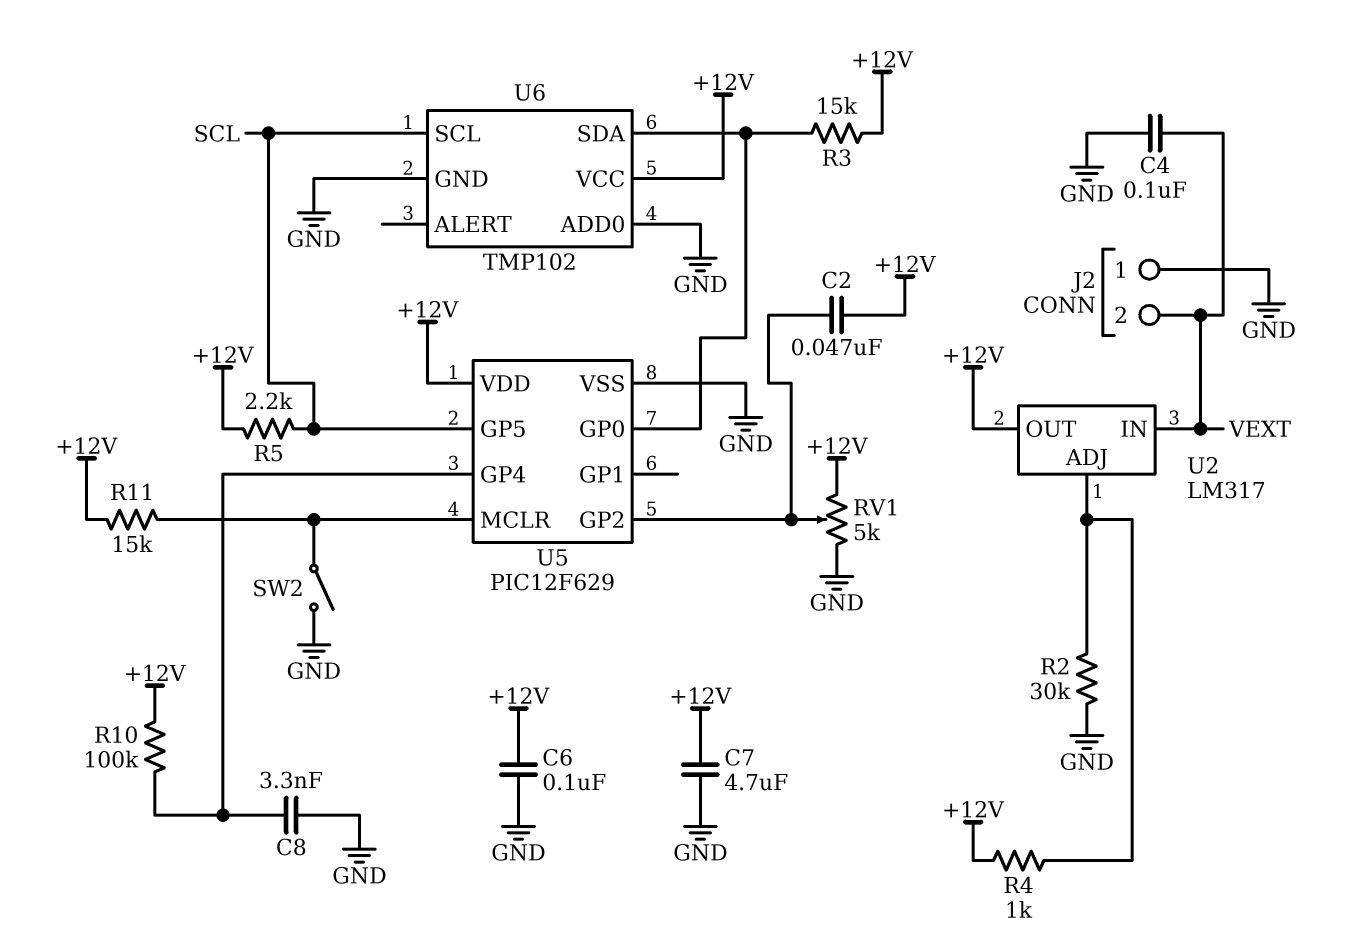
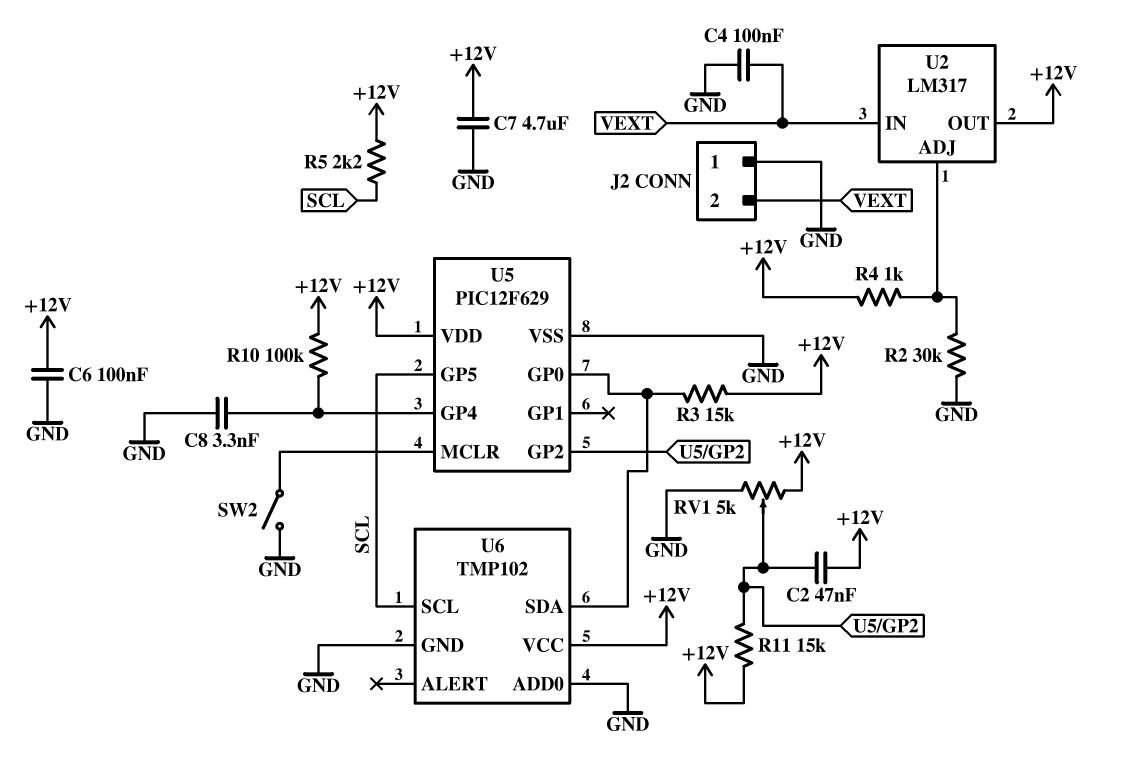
R11: 15k (+12V, U5/MCLR) -> 15k (+12V, U5/GP2)

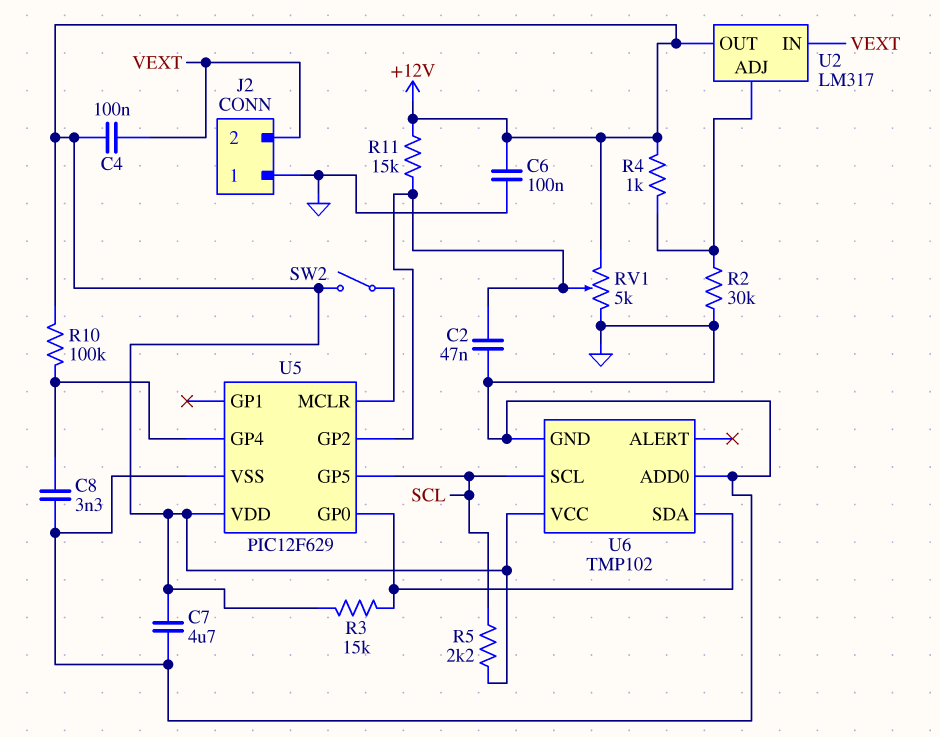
C2: 47nF (+12V, U5/GP2) -> 47nF (GND, U5/GP2)
C4: 100nF (GND, VEXT) -> 100nF (+12V, VEXT)
SW2: switch (GND, U5/MCLR) -> switch (+12V, U5/MCLR)

